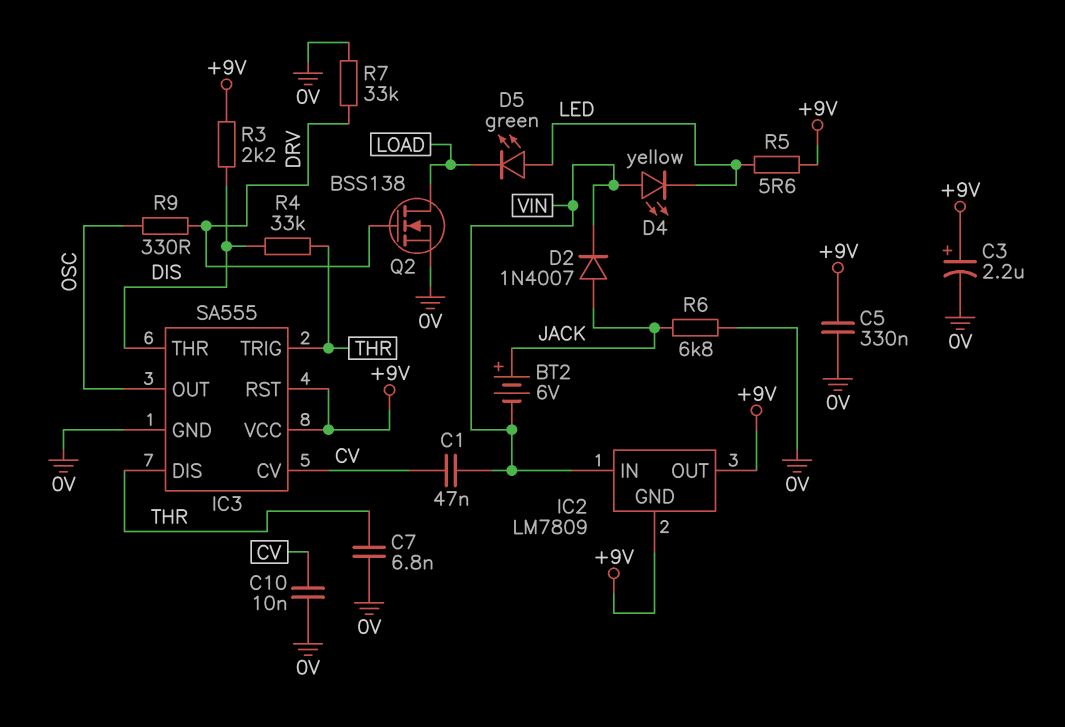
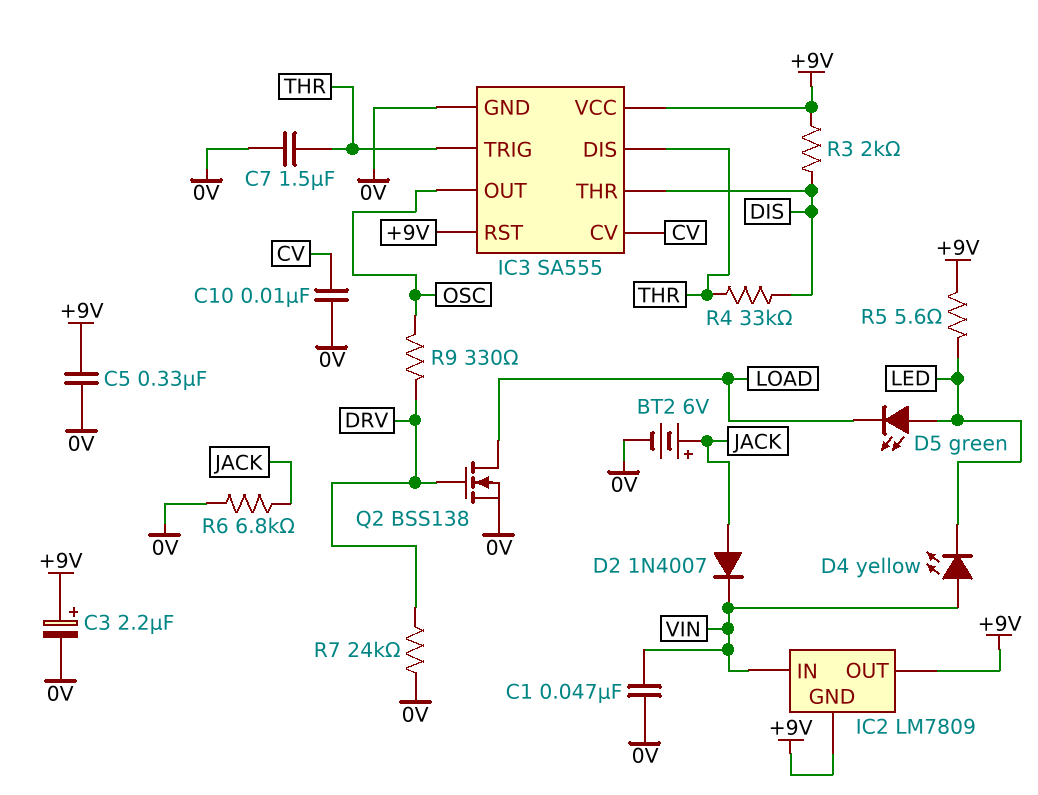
BT2: 6V (plus JACK, minus VIN) -> 6V (plus JACK, minus 0V)
C1: 47nF (CV, VIN) -> 47nF (0V, VIN)
C7: 6.8nF (0V, THR) -> 1.5uF (0V, THR)
R3: 2.2k (+9V, DIS) -> 2k (+9V, DIS)
R7: 33k (0V, DRV) -> 24k (0V, DRV)

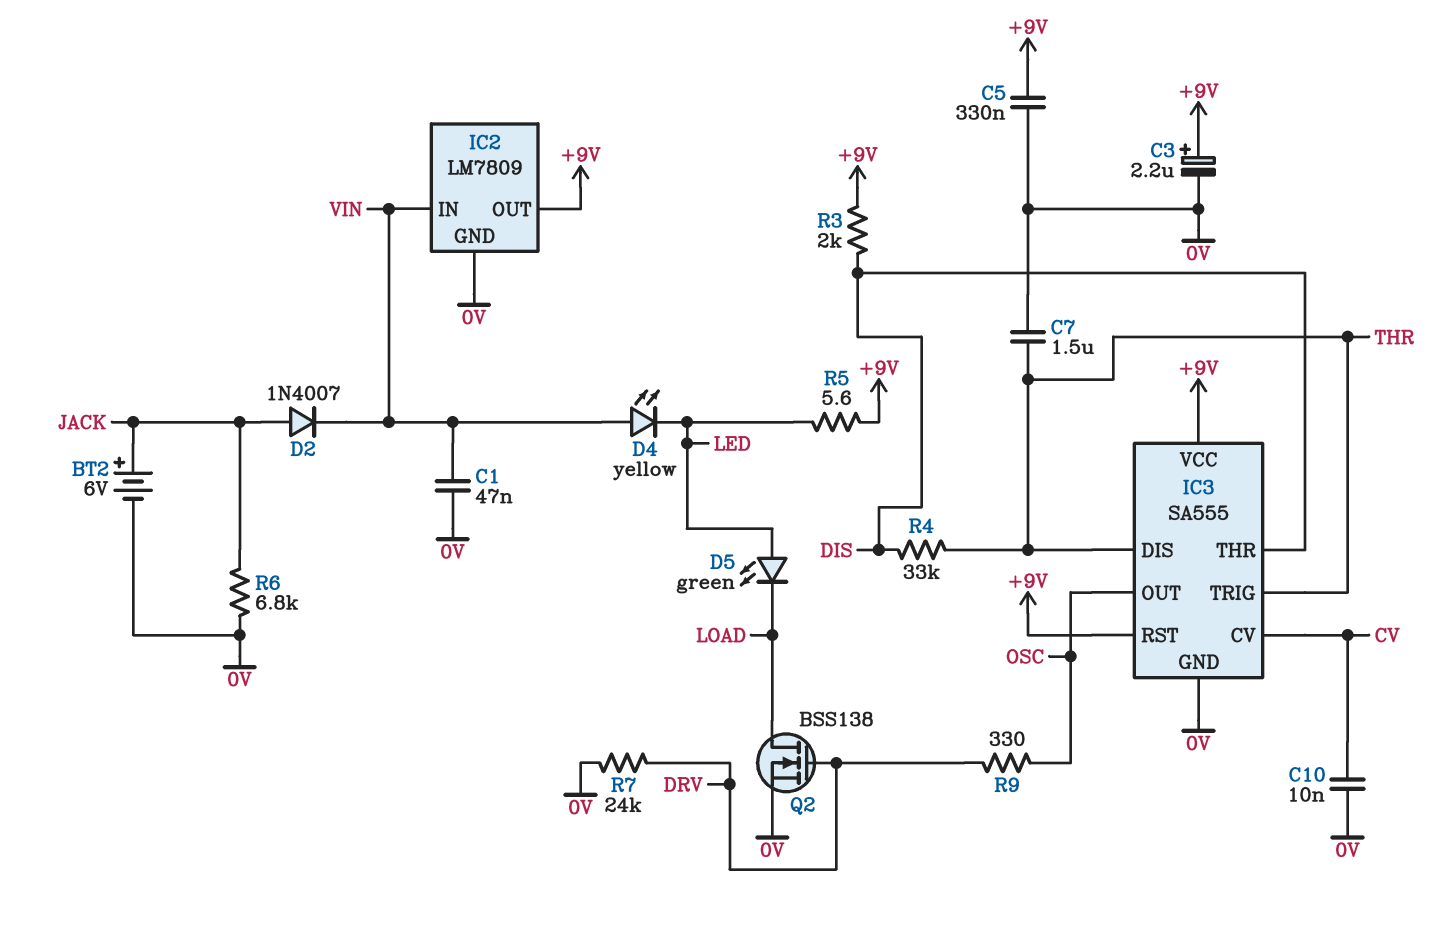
IC2 pin GND: +9V -> 0V

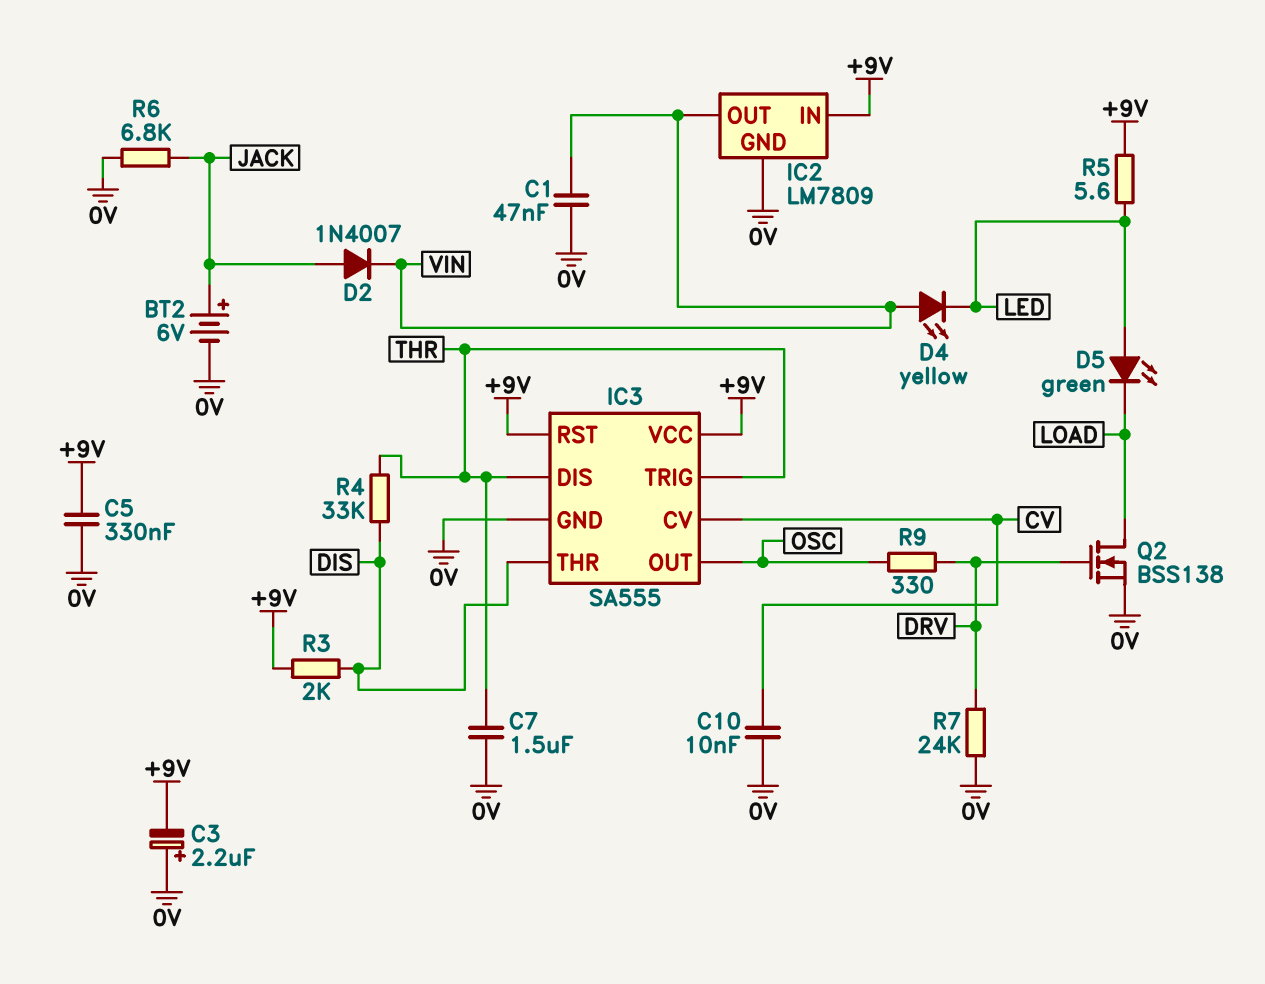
C3: 2.2uF (plus +9V, minus 0V) -> 2.2uF (plus 0V, minus +9V)
IC2 pin IN: VIN -> +9V
IC2 pin OUT: +9V -> VIN

